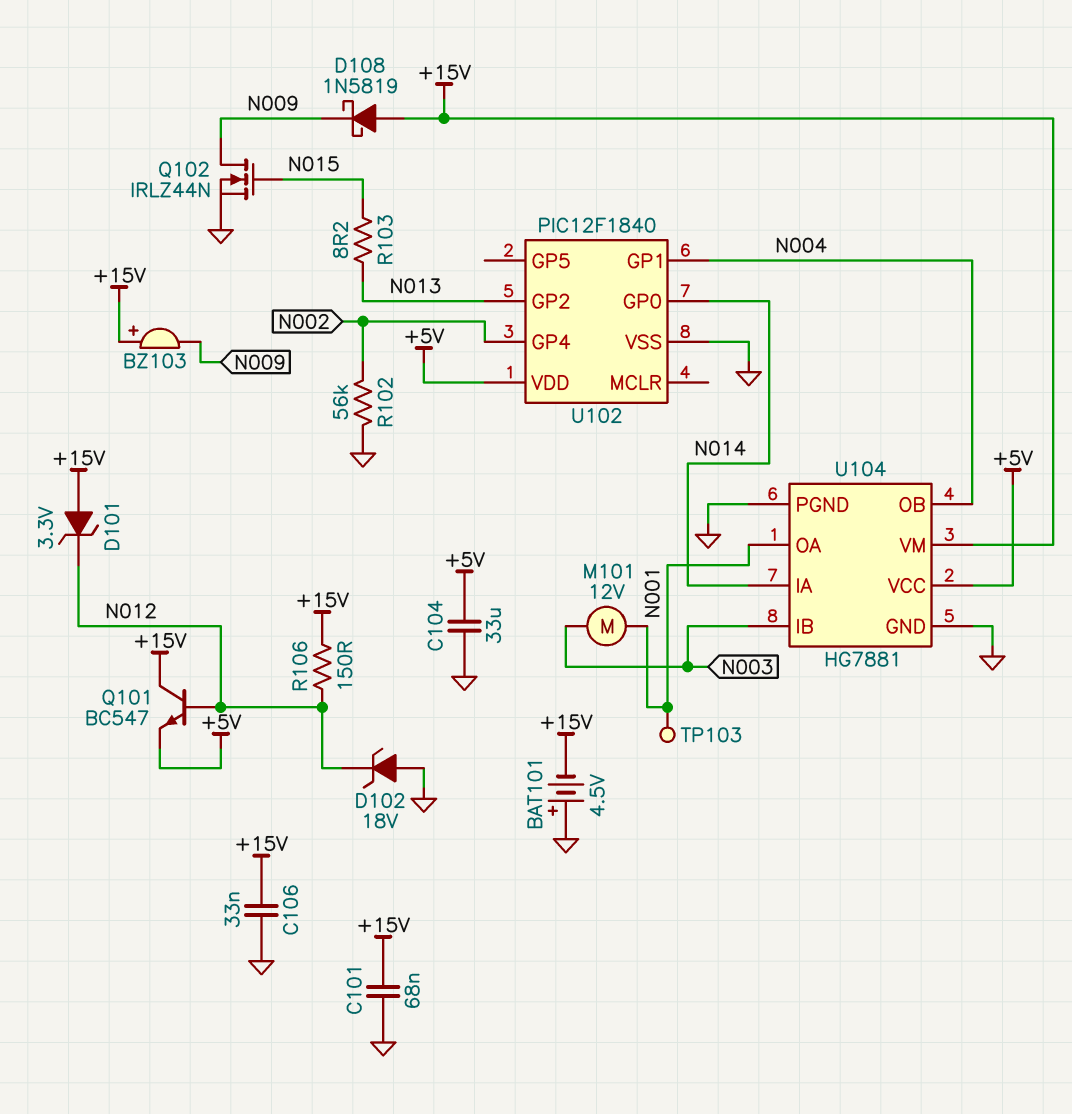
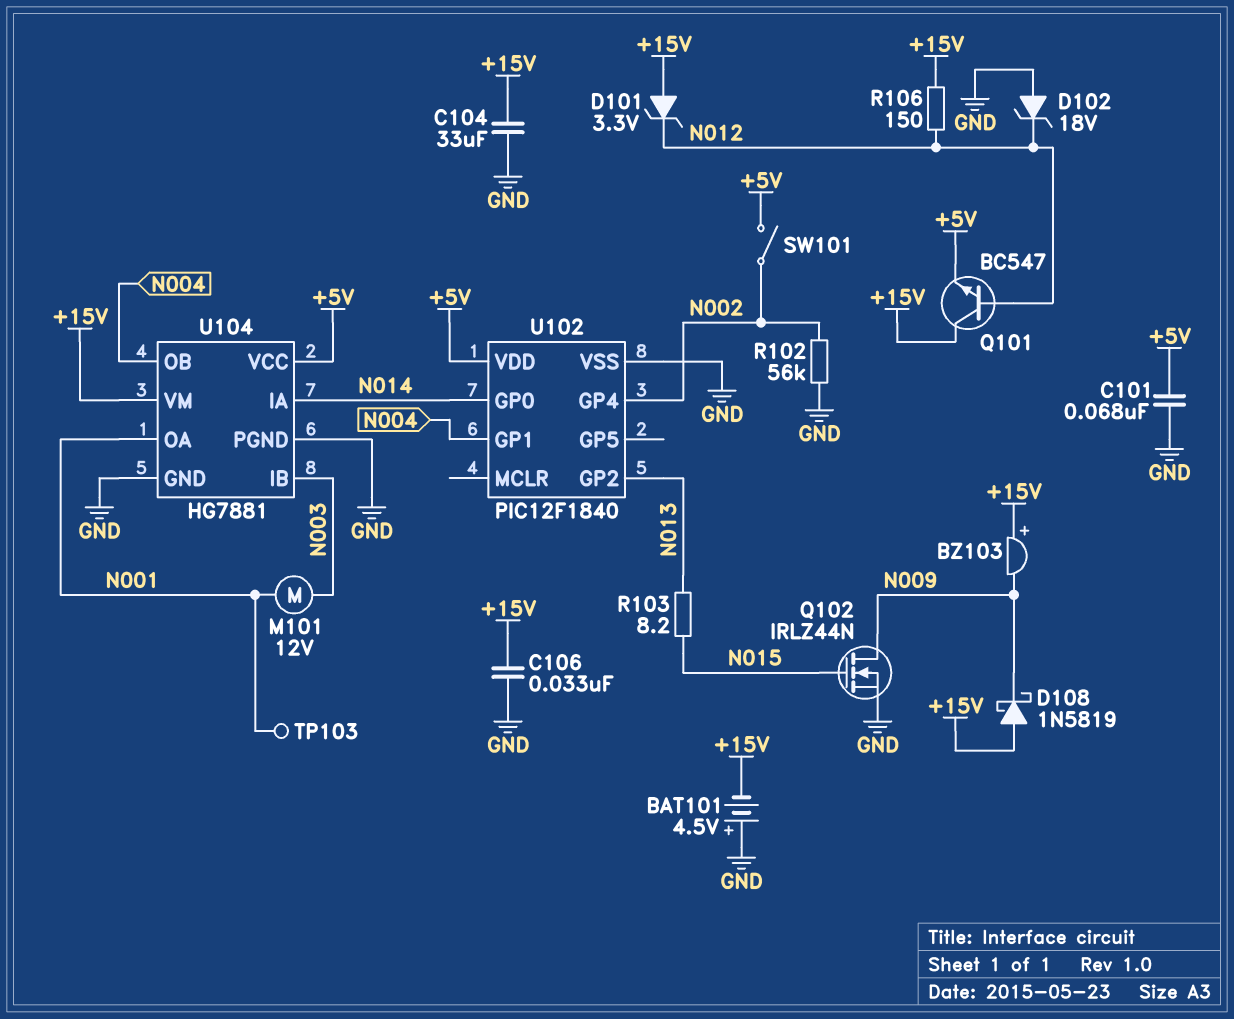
C101: 68nF (+15V, GND) -> 68nF (+5V, GND)
C104: 33uF (+5V, GND) -> 33uF (+15V, GND)
SW101: none -> switch (+5V, N002)

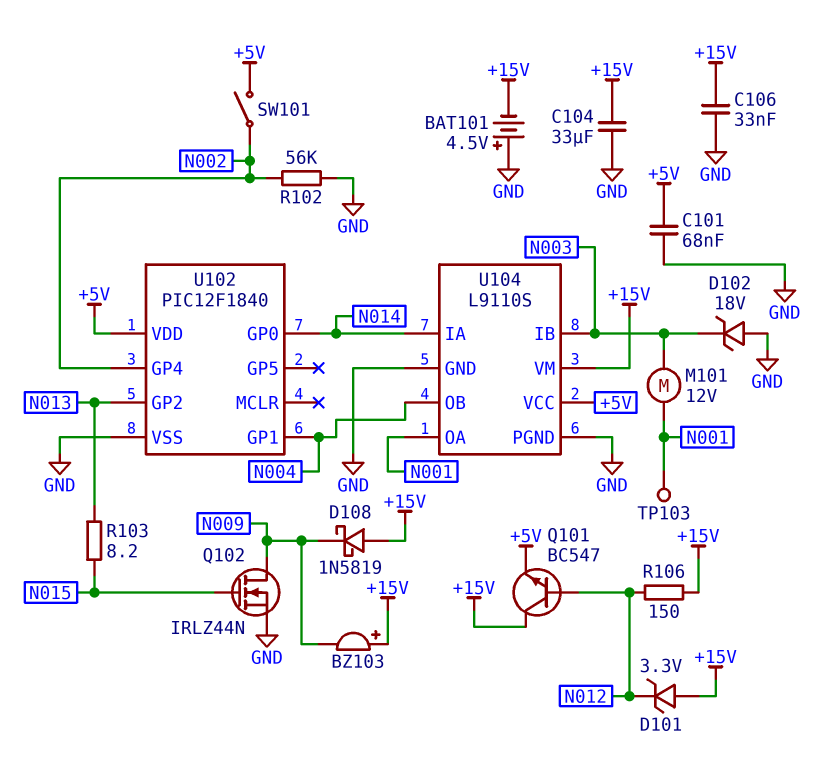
D102: zener 18V (A GND, K N012) -> zener 18V (A GND, K N003)
U104: HG7881 -> L9110S

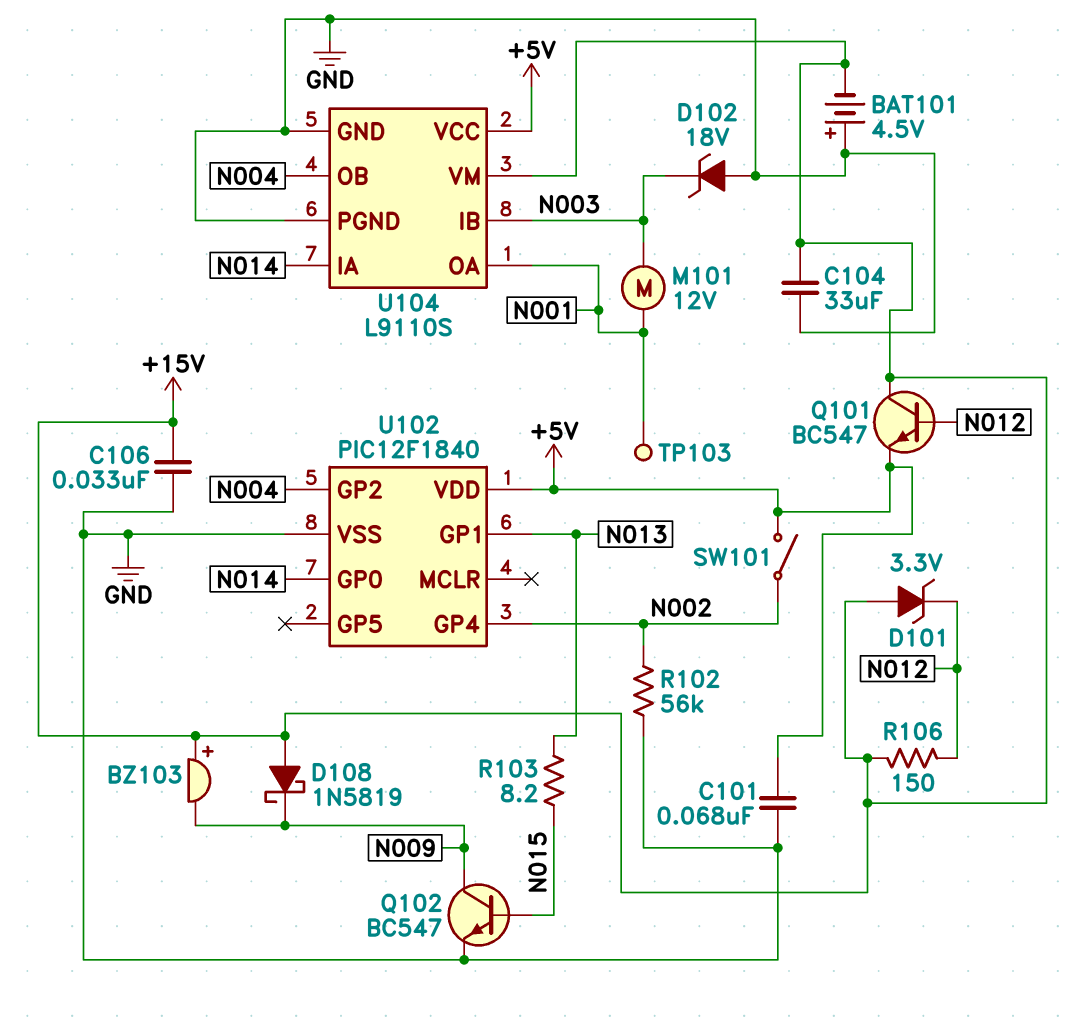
Q102: NMOS IRLZ44N (G N015, D N009, S GND) -> NPN BC547 (B N015, C N009, E GND)
U102 pin GP1: N004 -> N013
U102 pin GP2: N013 -> N004

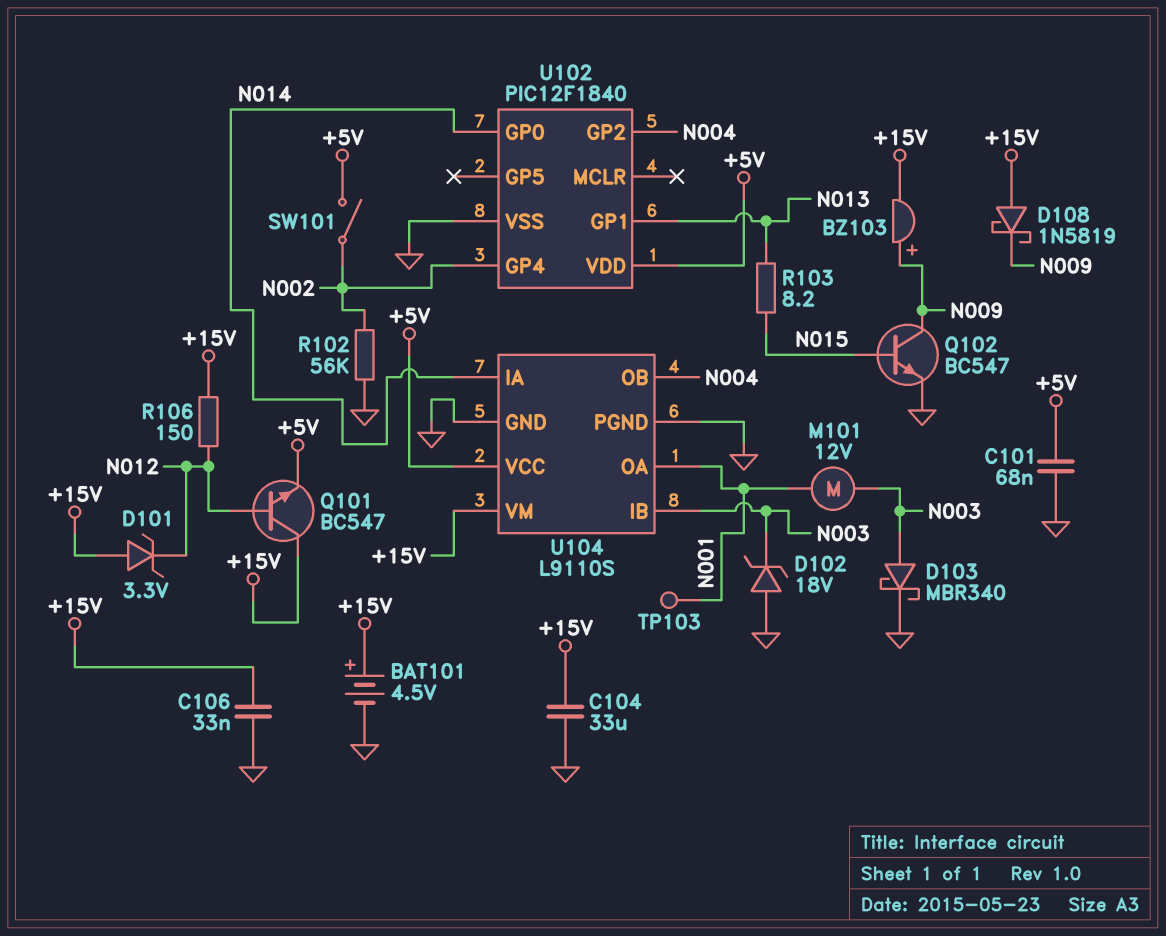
BAT101: 4.5V (plus GND, minus +15V) -> 4.5V (plus +15V, minus GND)
BZ103: buzzer (plus +15V, minus N009) -> buzzer (plus N009, minus +15V)
D103: none -> schottky MBR340 (A N003, K GND)

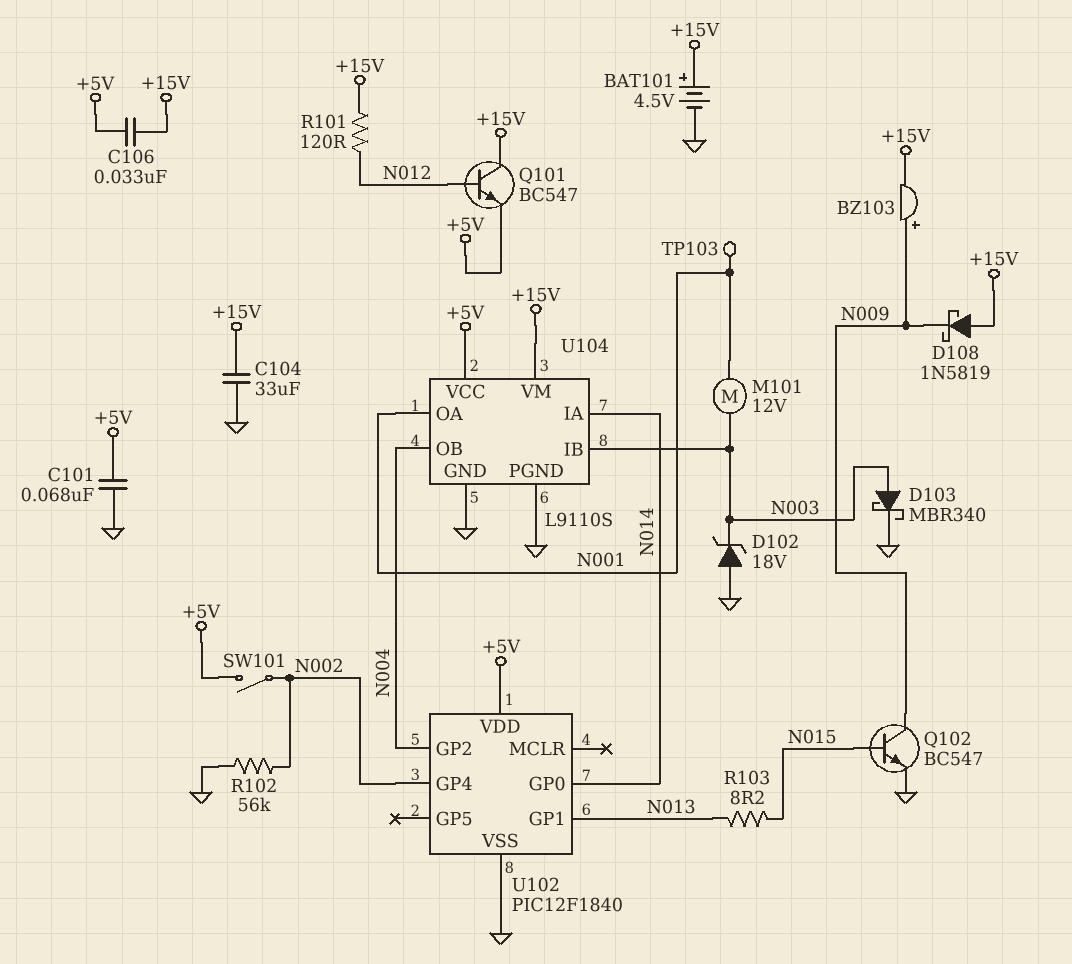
C106: 33nF (+15V, GND) -> 33nF (+5V, +15V)
D101: zener 3.3V (A +15V, K N012) -> none
R101: none -> 120 (+15V, N012)
R106: 150 (+15V, N012) -> none

